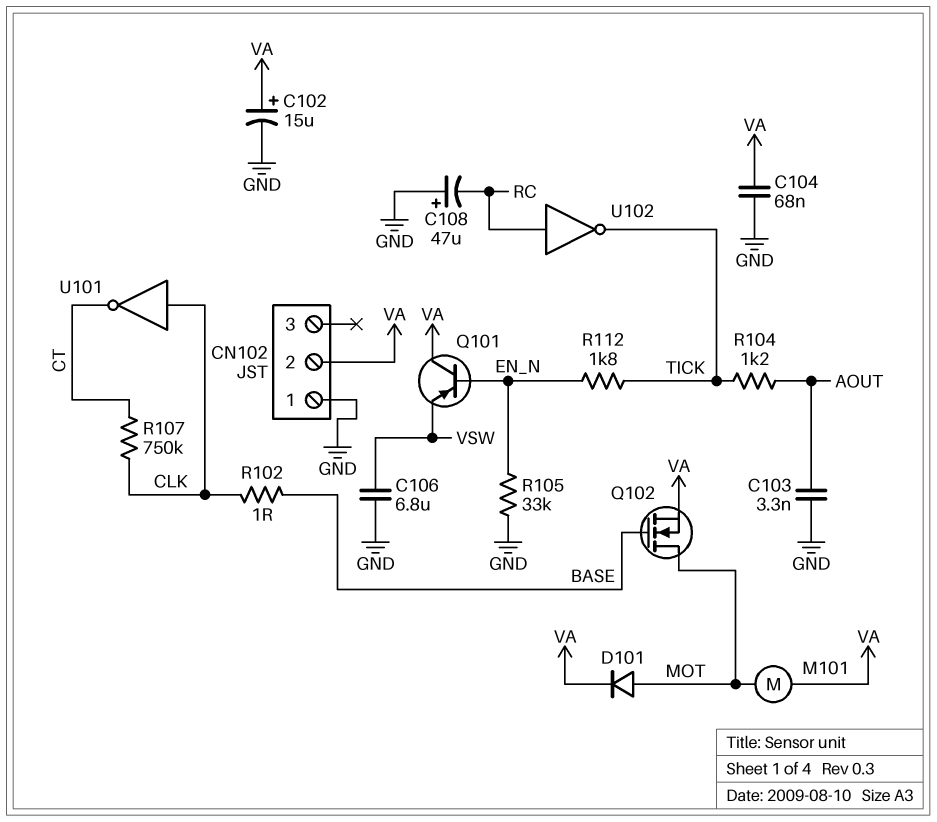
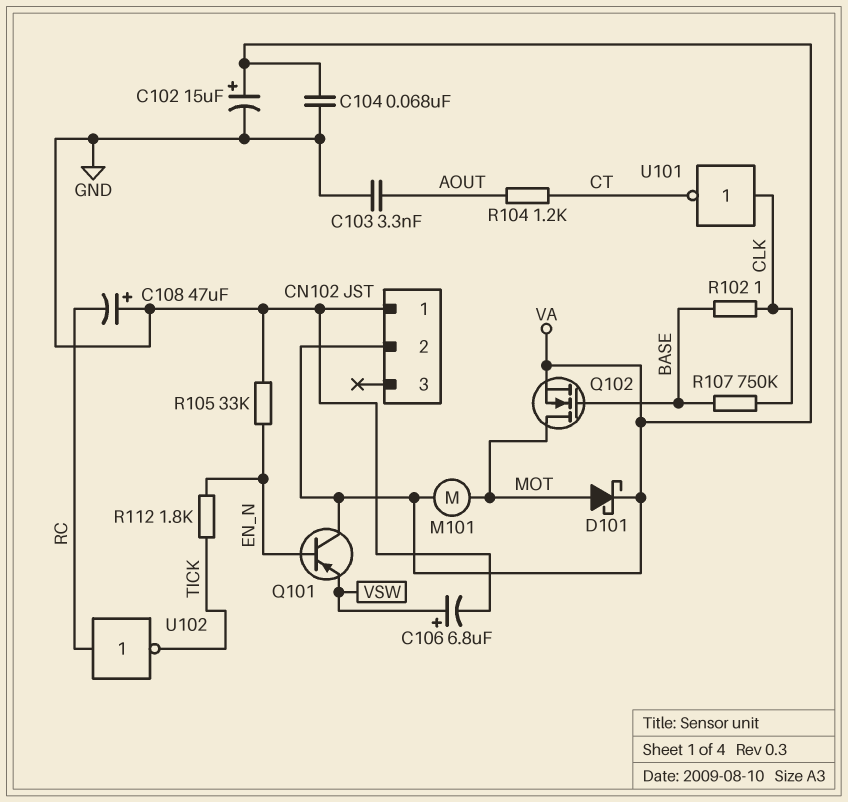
C106: 6.8uF (GND, VSW) -> 6.8uF (plus VSW, minus GND)
D101: diode (A MOT, K VA) -> schottky (A MOT, K VA)
R104: 1.2k (AOUT, TICK) -> 1.2k (AOUT, CT)
R107: 750k (CLK, CT) -> 750k (BASE, CLK)

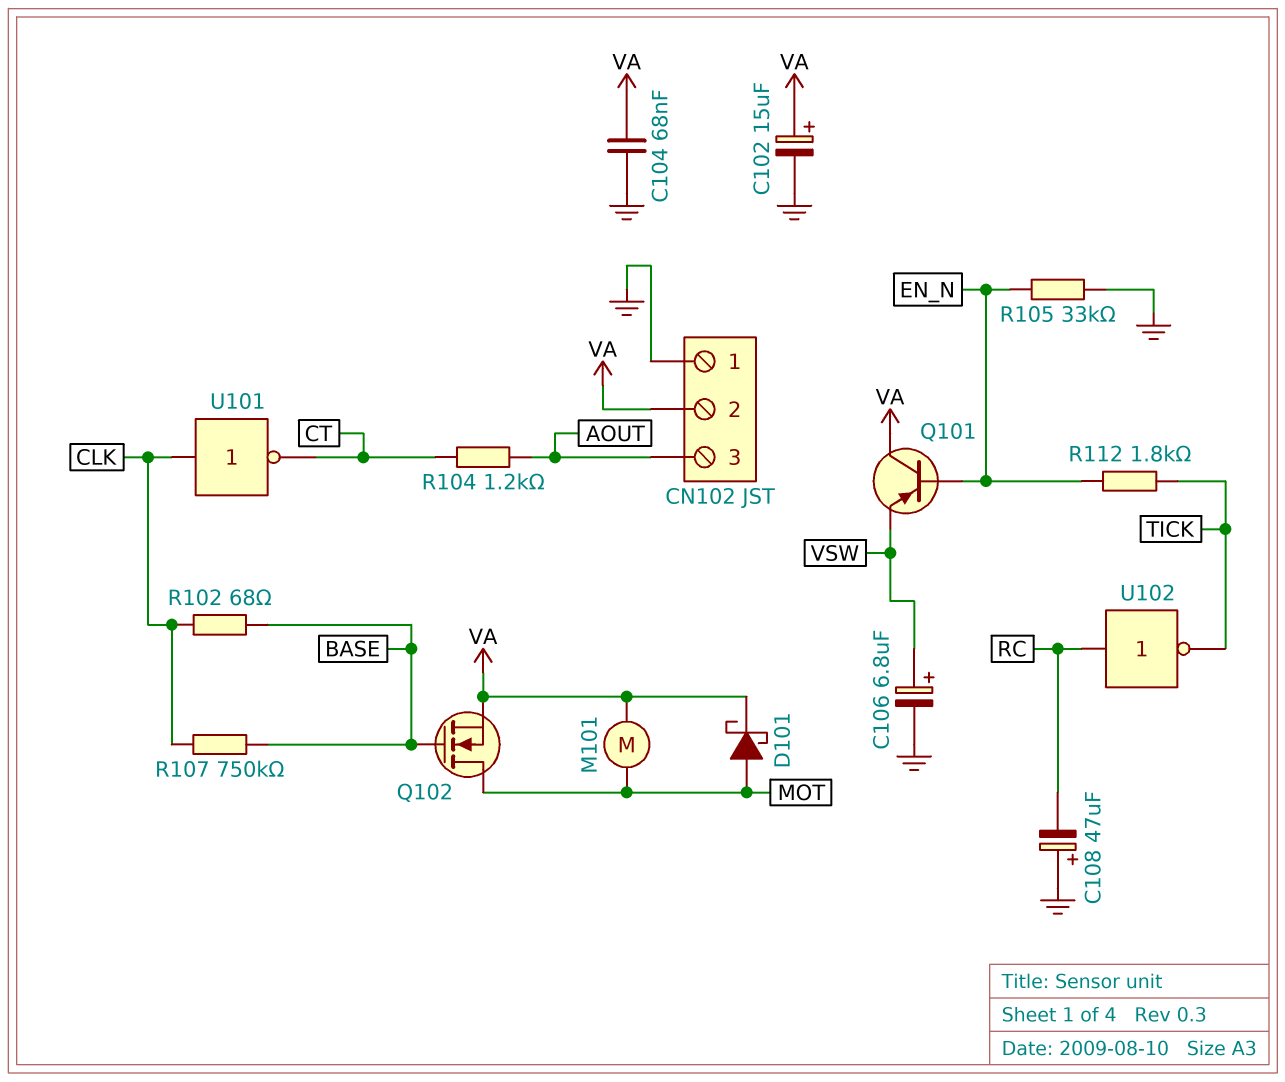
C103: 3.3nF (AOUT, GND) -> none
CN102 pin 3: none -> AOUT
R102: 1 (BASE, CLK) -> 68 (BASE, CLK)

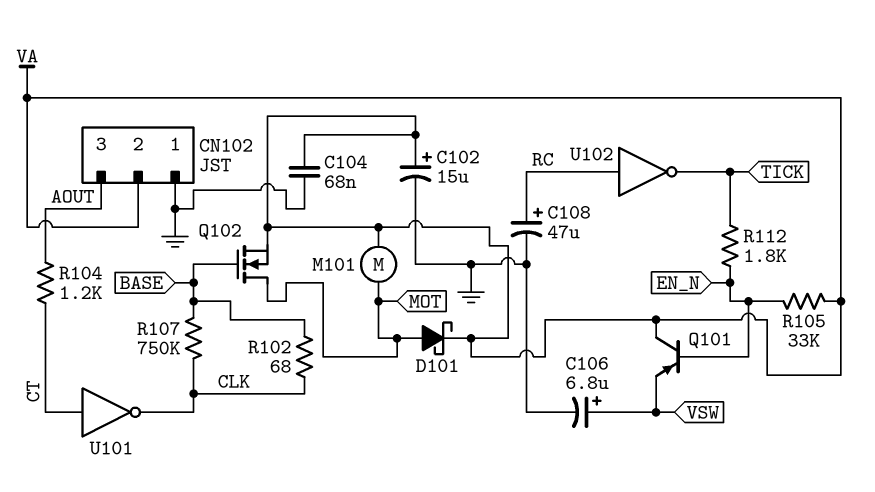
C108: 47uF (plus GND, minus RC) -> 47uF (plus RC, minus GND)
R105: 33k (EN_N, GND) -> 33k (EN_N, VA)
U101: NOT (in CLK, out CT) -> NOT (in CT, out CLK)

